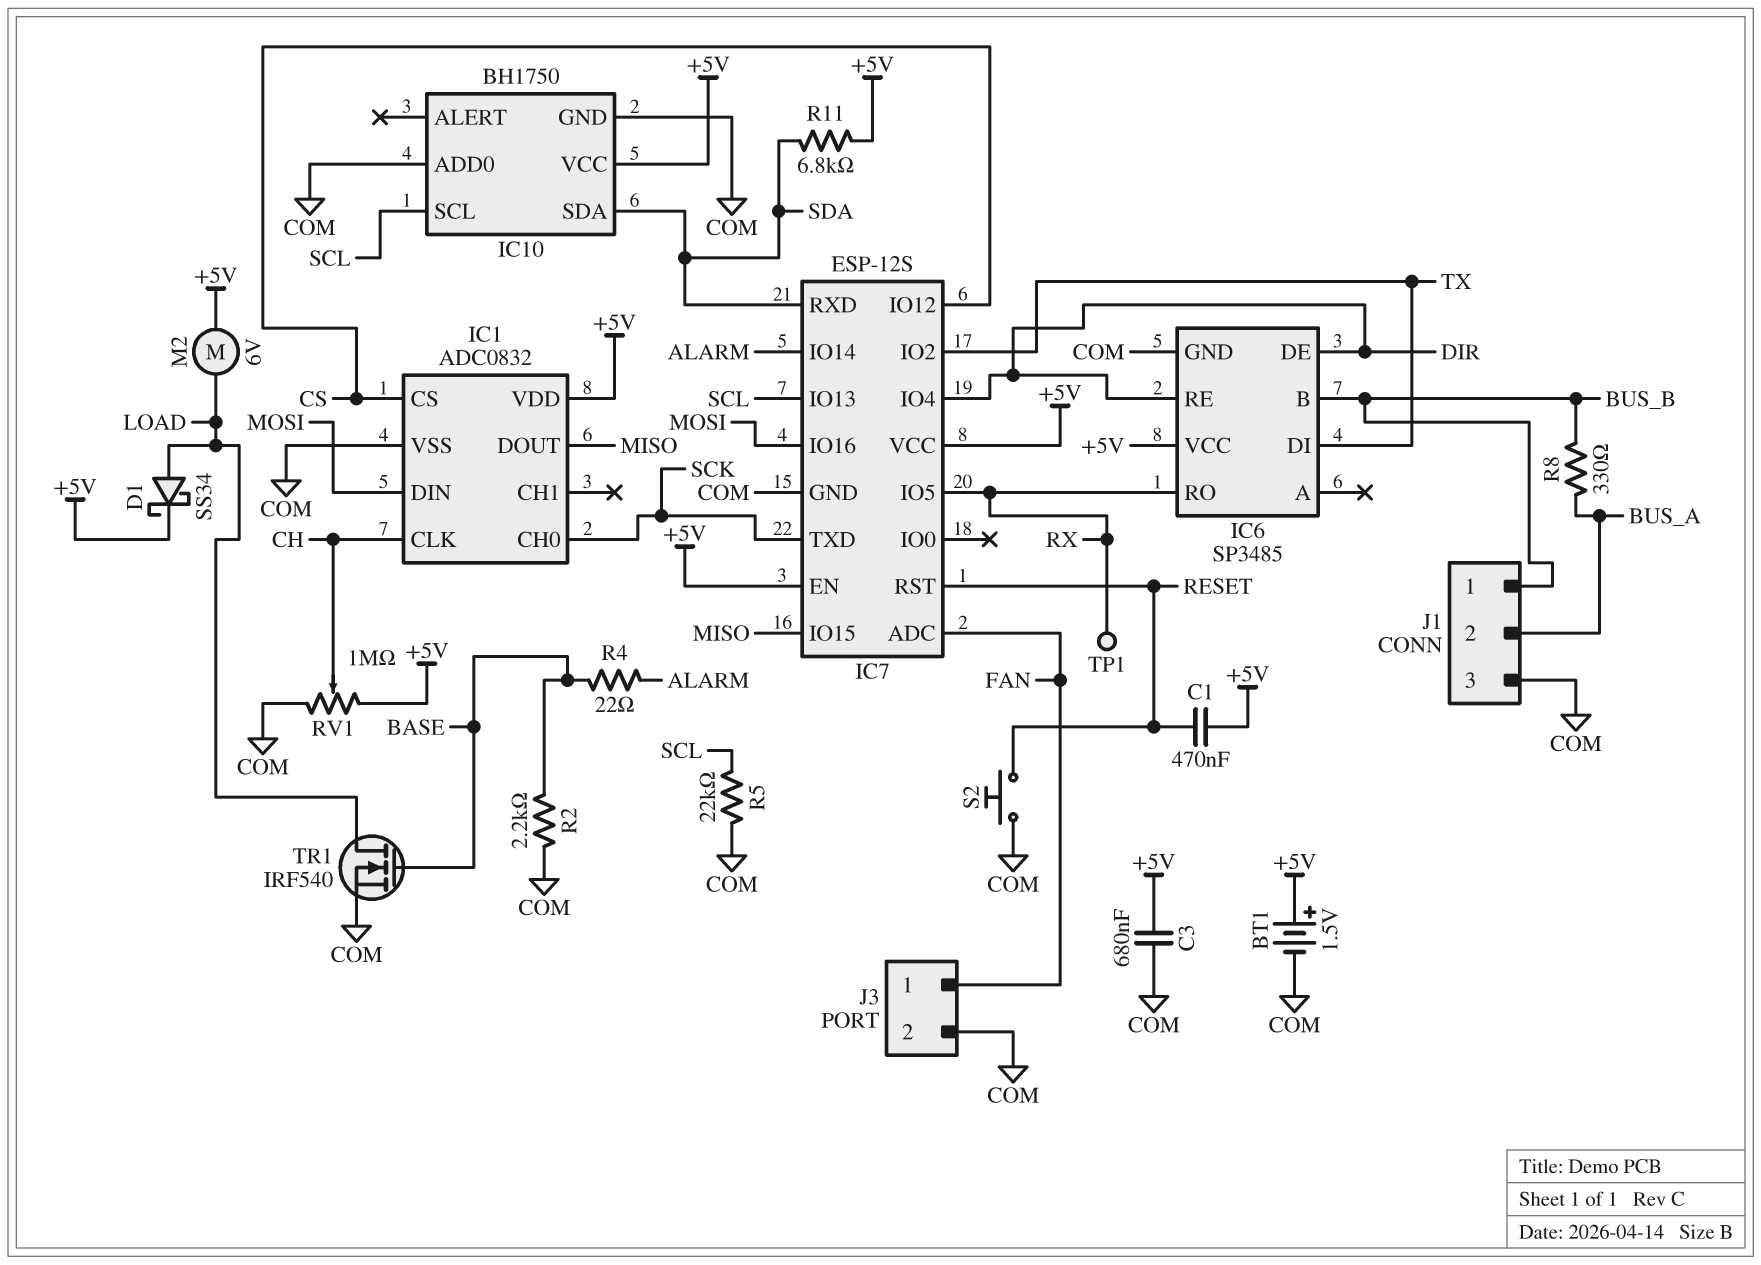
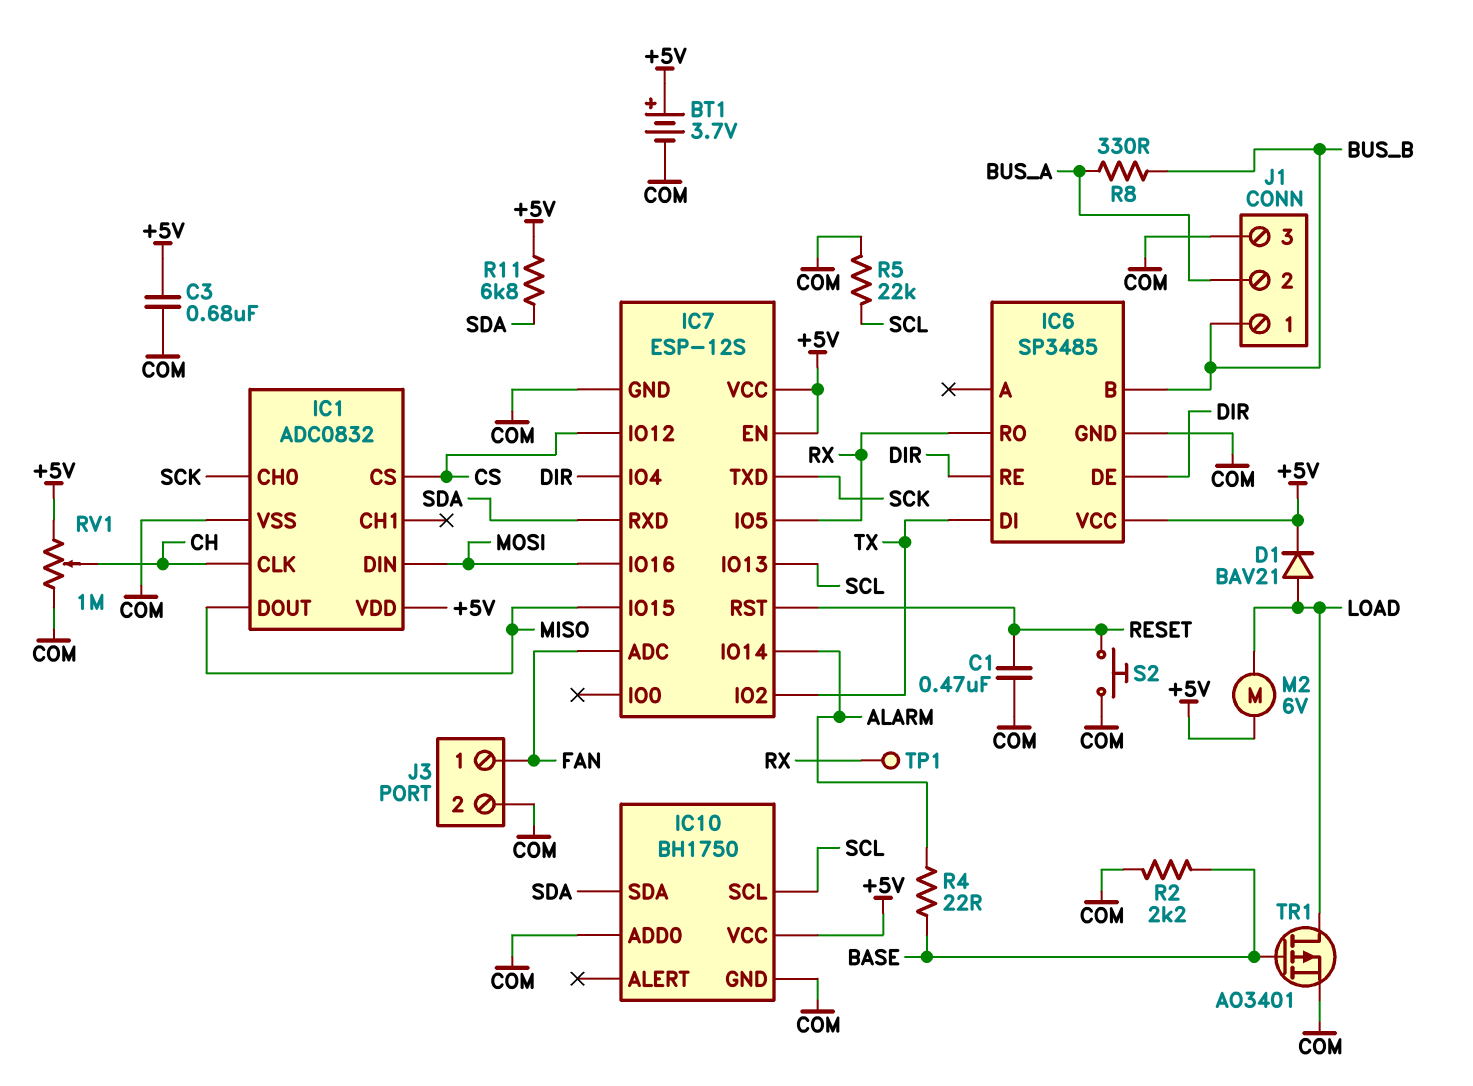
BT1: 1.5V (plus +5V, minus COM) -> 3.7V (plus +5V, minus COM)
C1: 470nF (+5V, RESET) -> 470nF (COM, RESET)
D1: schottky SS34 (A LOAD, K +5V) -> diode BAV21 (A LOAD, K +5V)
TR1: NMOS IRF540 (G BASE, D LOAD, S COM) -> PMOS AO3401 (G BASE, D LOAD, S COM)

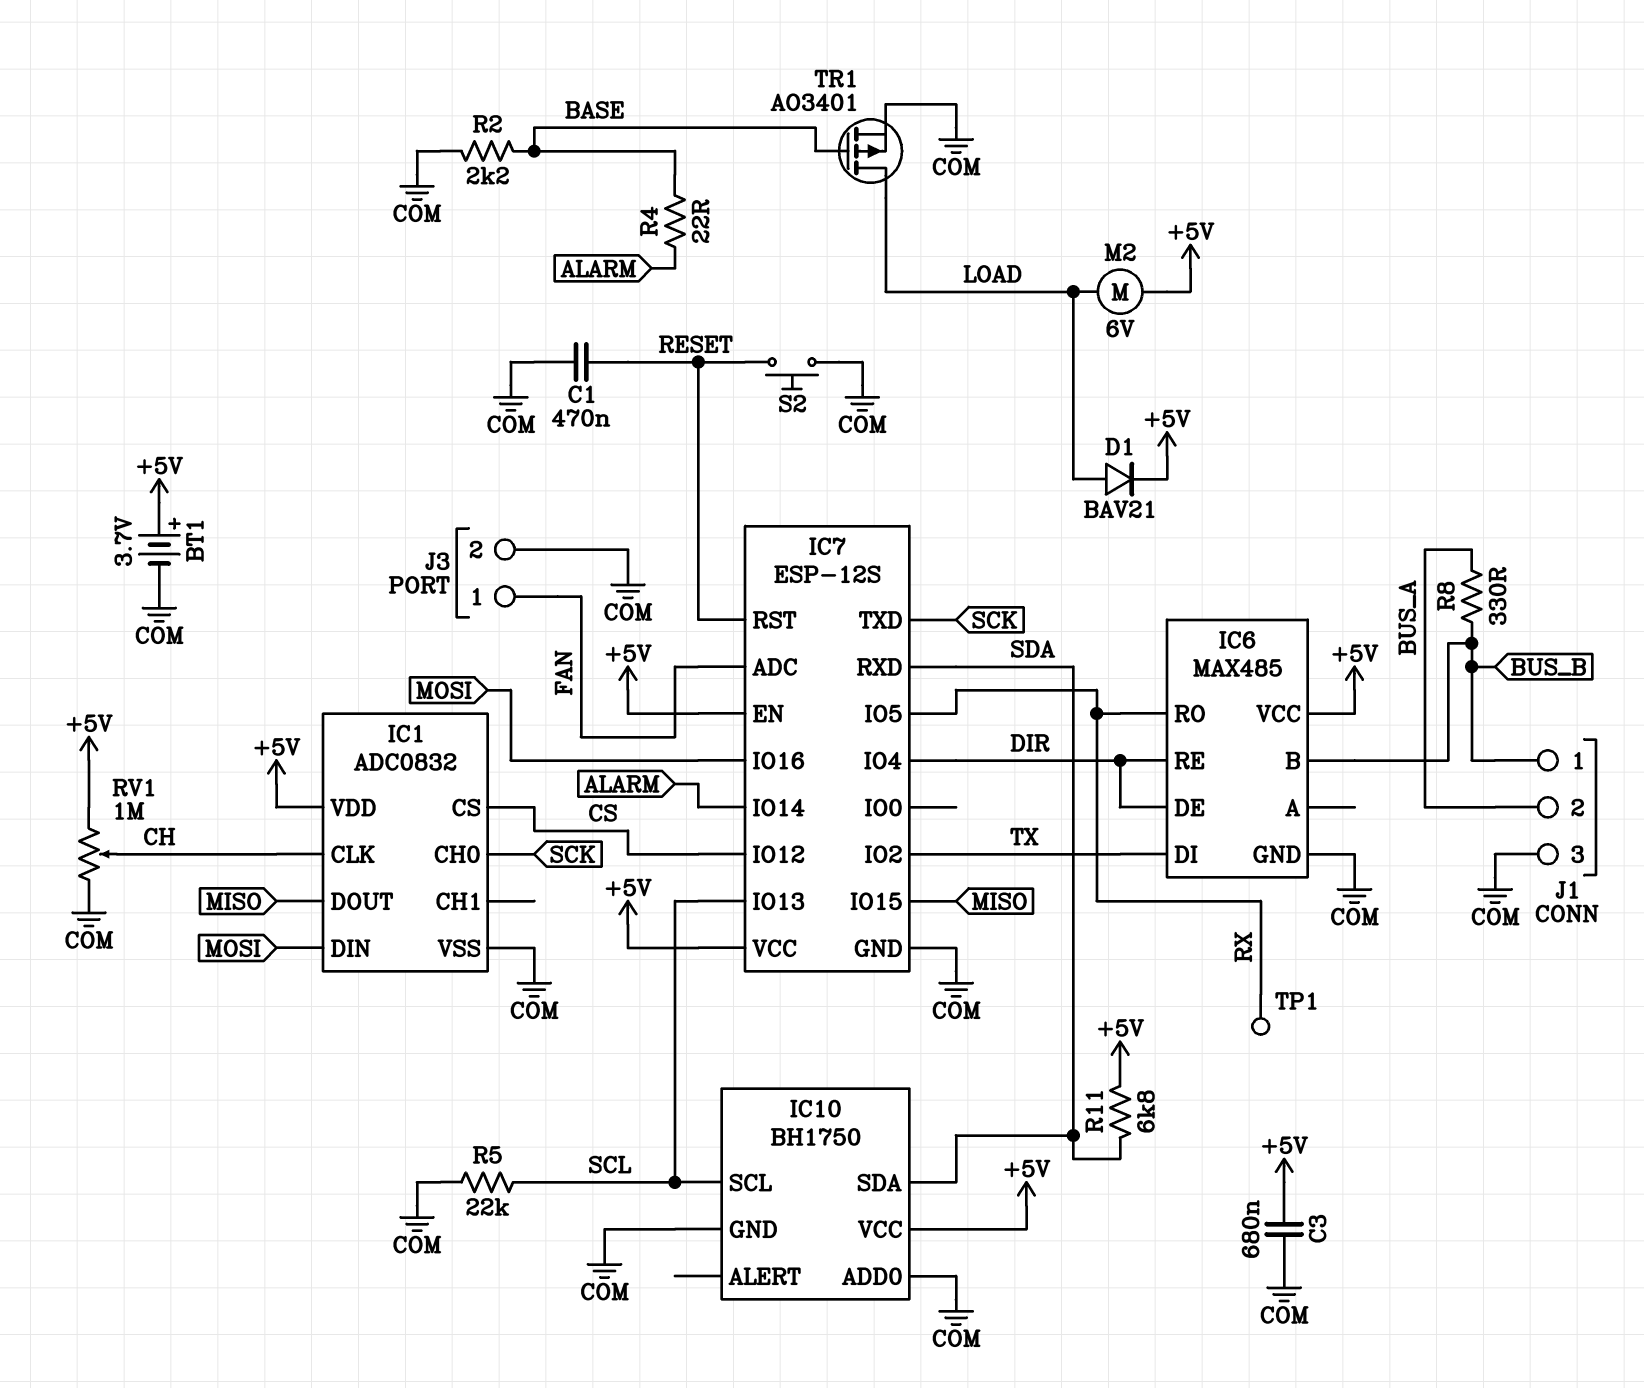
IC6: SP3485 -> MAX485

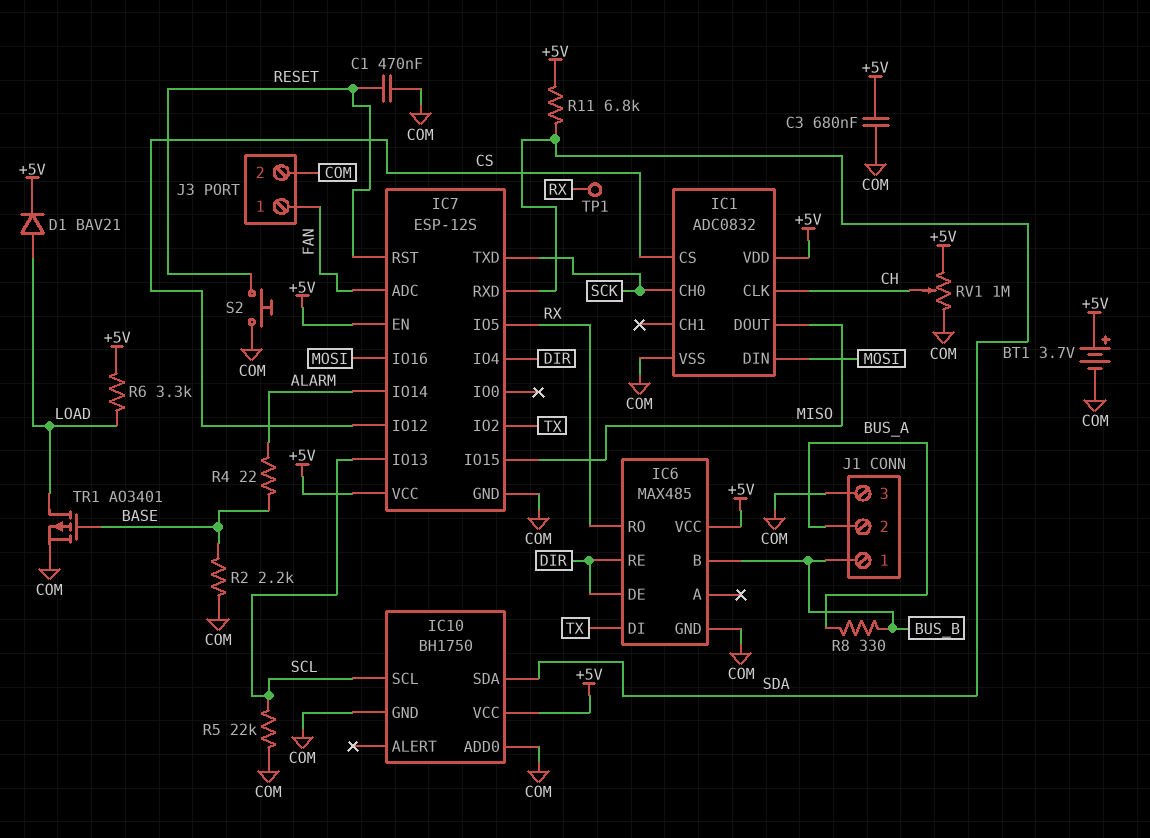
M2: motor 6V (+5V, LOAD) -> none
R6: none -> 3.3k (+5V, LOAD)

